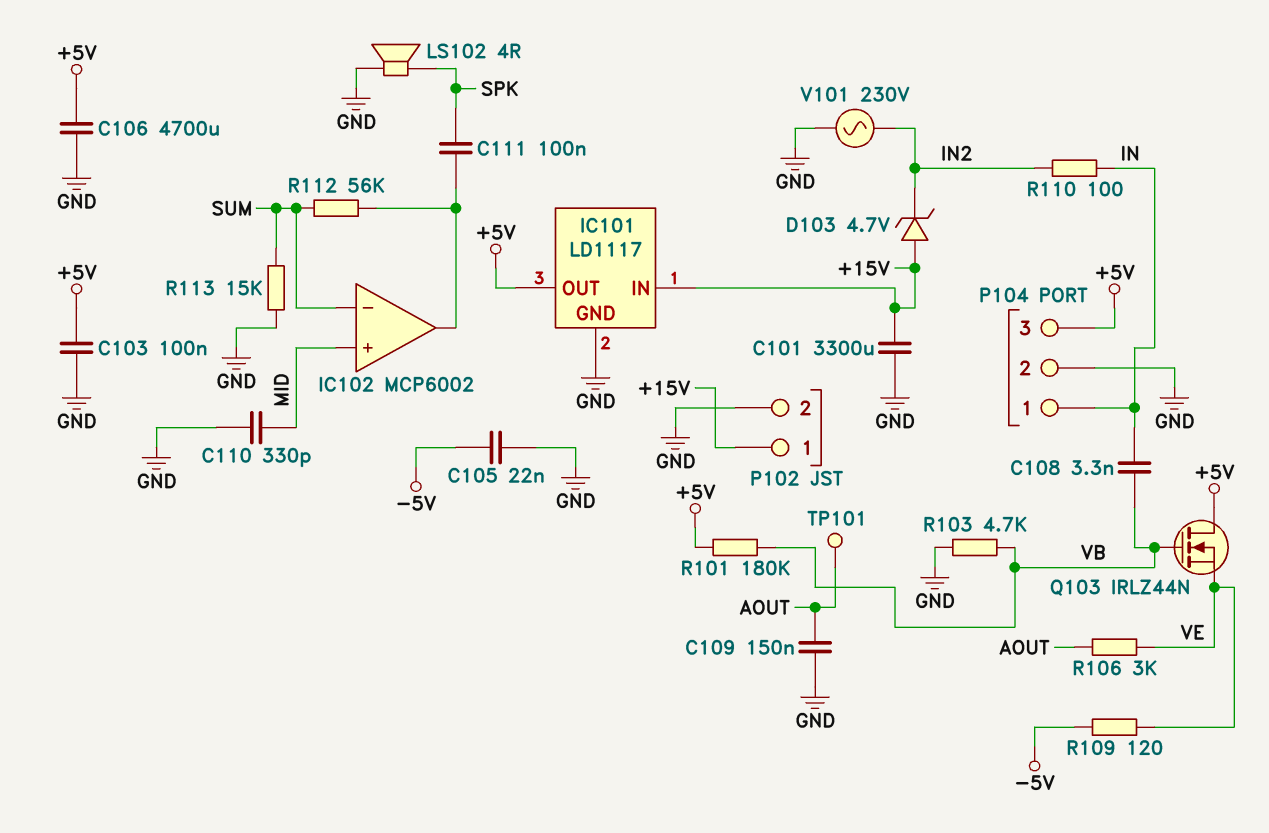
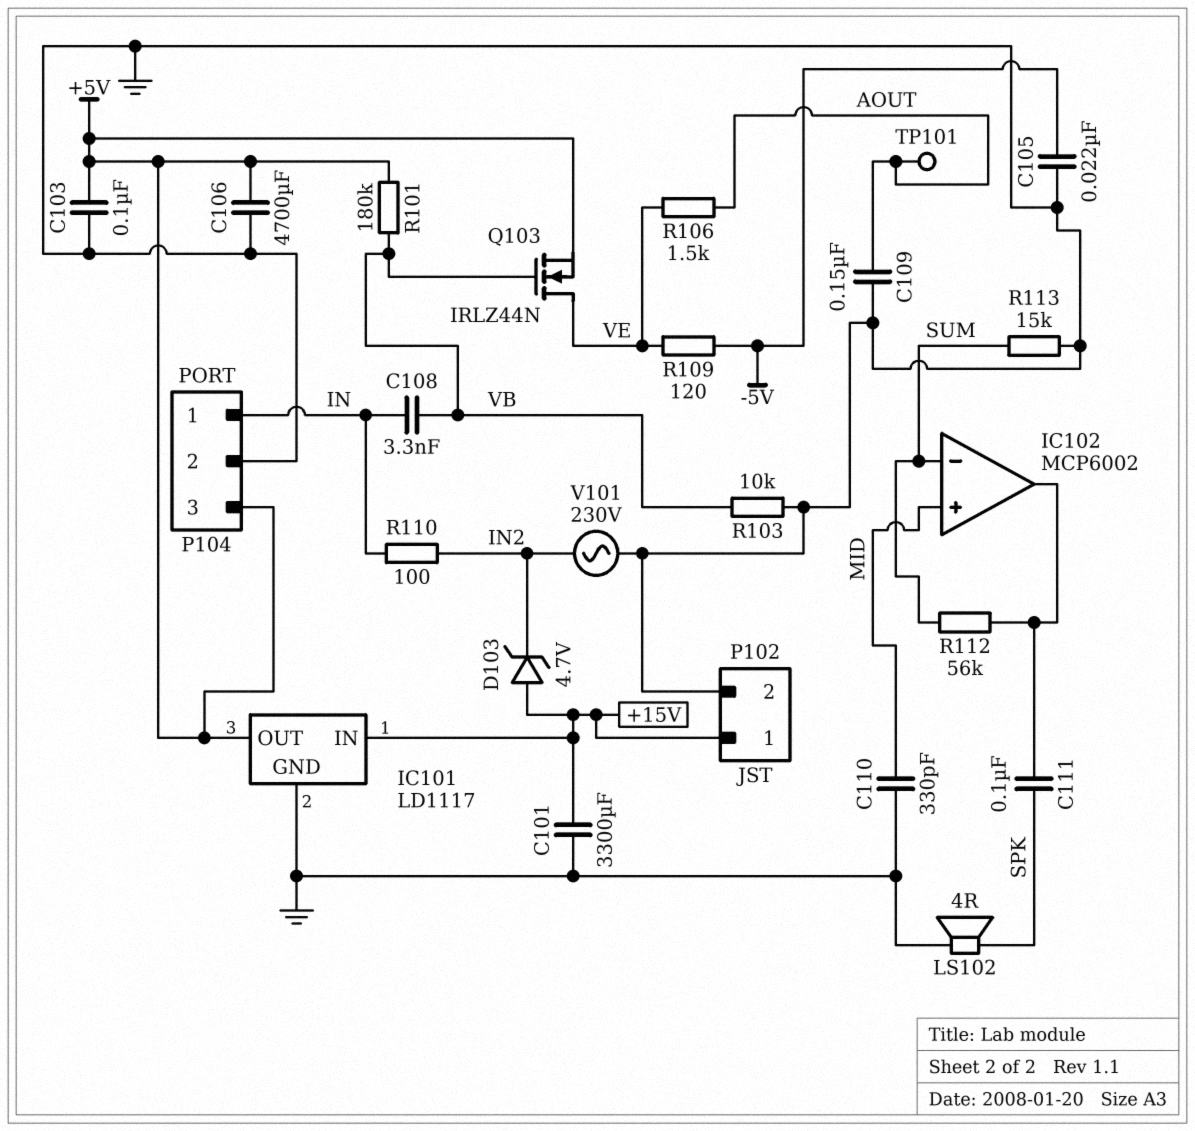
Q103: NMOS IRLZ44N (G VB, D +5V, S VE) -> NMOS IRLZ44N (G VB, D VE, S +5V)
R103: 4.7k (GND, VB) -> 10k (GND, VB)
R106: 3k (AOUT, VE) -> 1.5k (AOUT, VE)

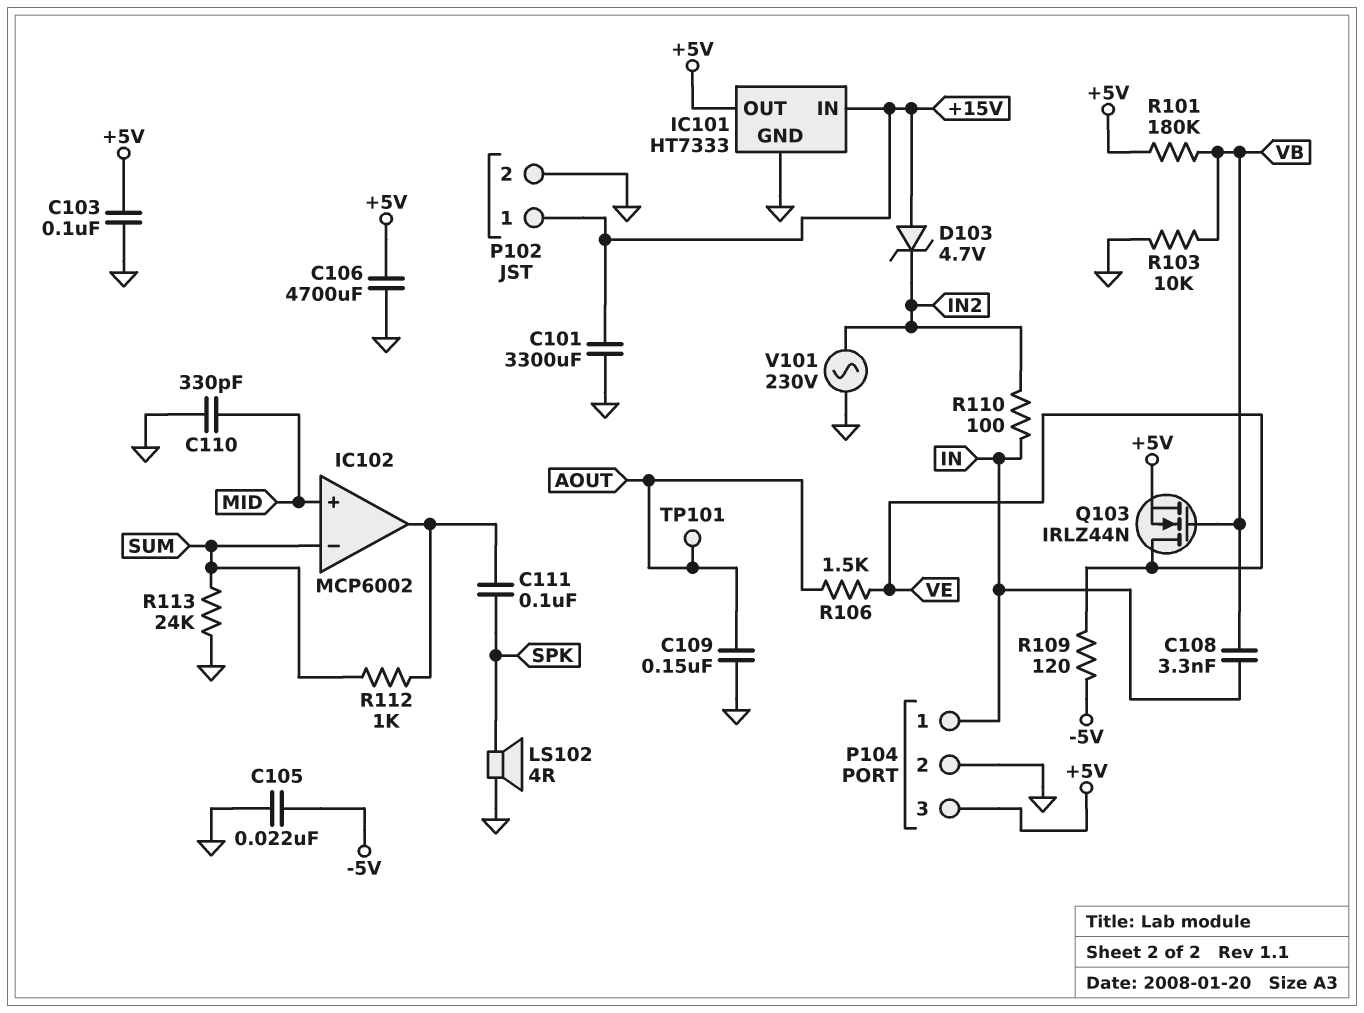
IC101: LD1117 -> HT7333
R112: 56k (IC102/out, SUM) -> 1k (IC102/out, SUM)
R113: 15k (GND, SUM) -> 24k (GND, SUM)

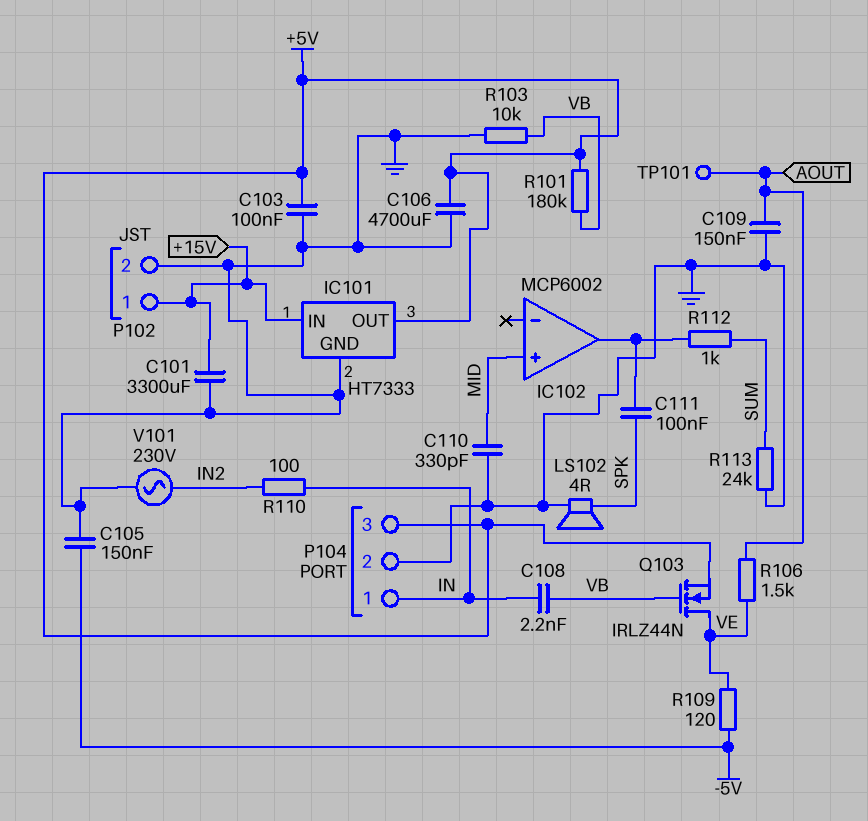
C105: 22nF (-5V, GND) -> 150nF (-5V, GND)
C108: 3.3nF (IN, VB) -> 2.2nF (IN, VB)
D103: zener 4.7V (A +15V, K IN2) -> none
IC102 pin in-: SUM -> none

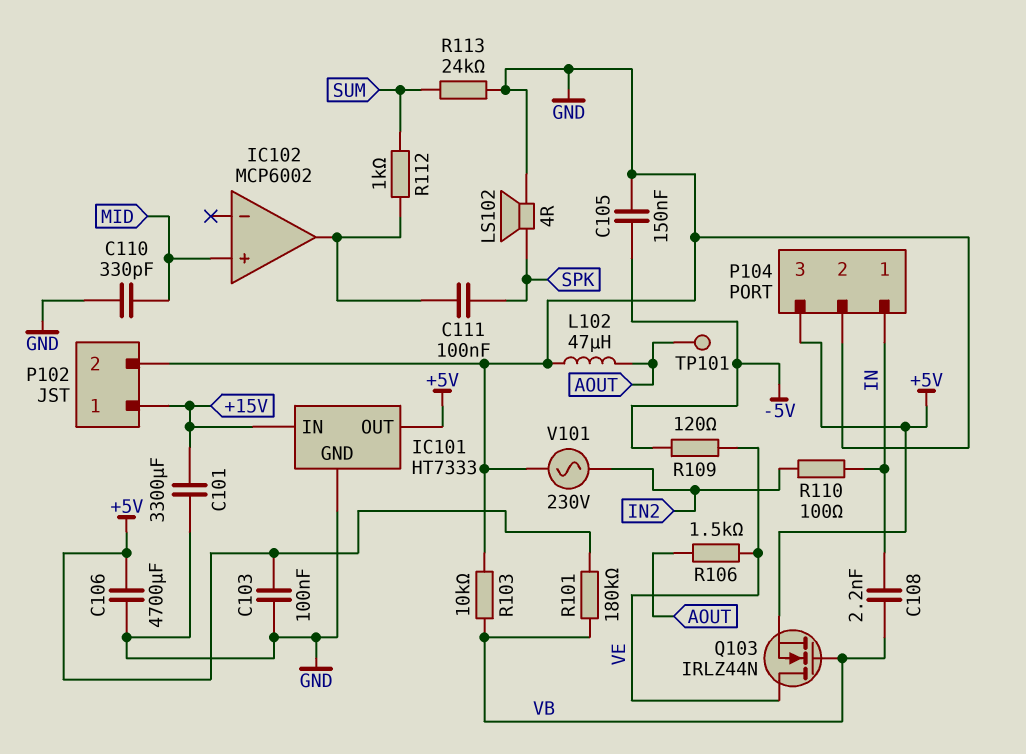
C109: 150nF (AOUT, GND) -> none
L102: none -> 47uH (AOUT, GND)

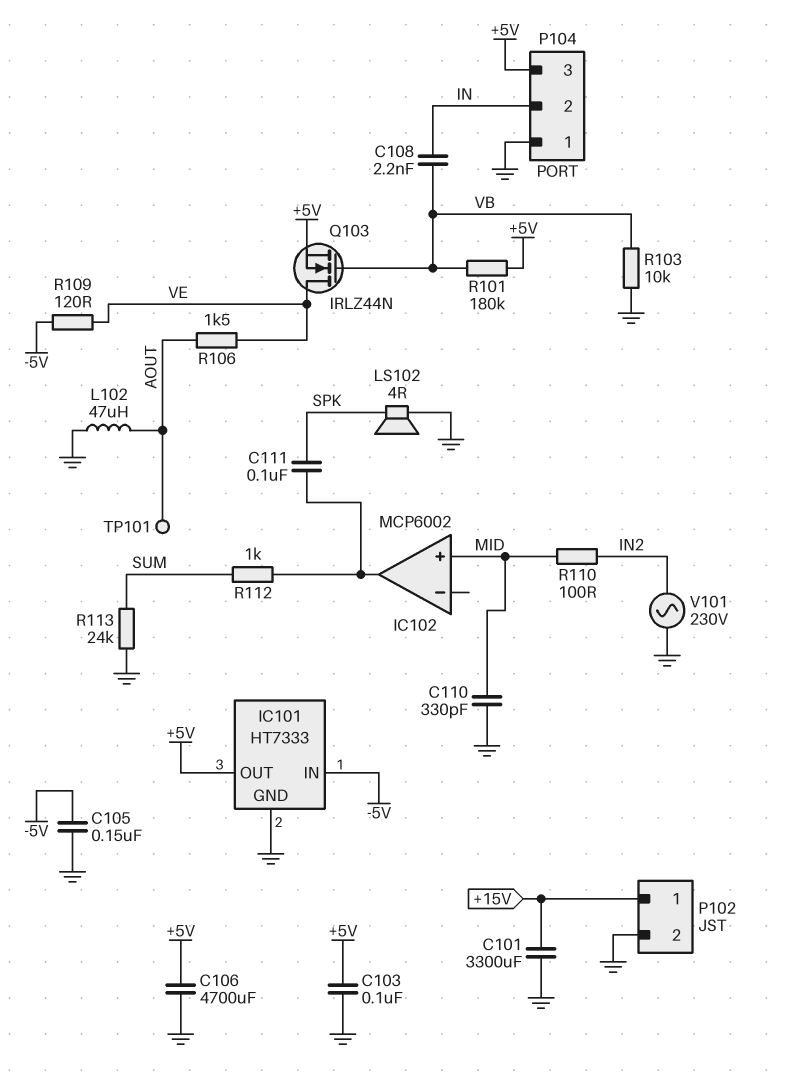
IC101 pin IN: +15V -> -5V
P104 pin 1: IN -> GND
P104 pin 2: GND -> IN
R110: 100 (IN, IN2) -> 100 (IN2, MID)

